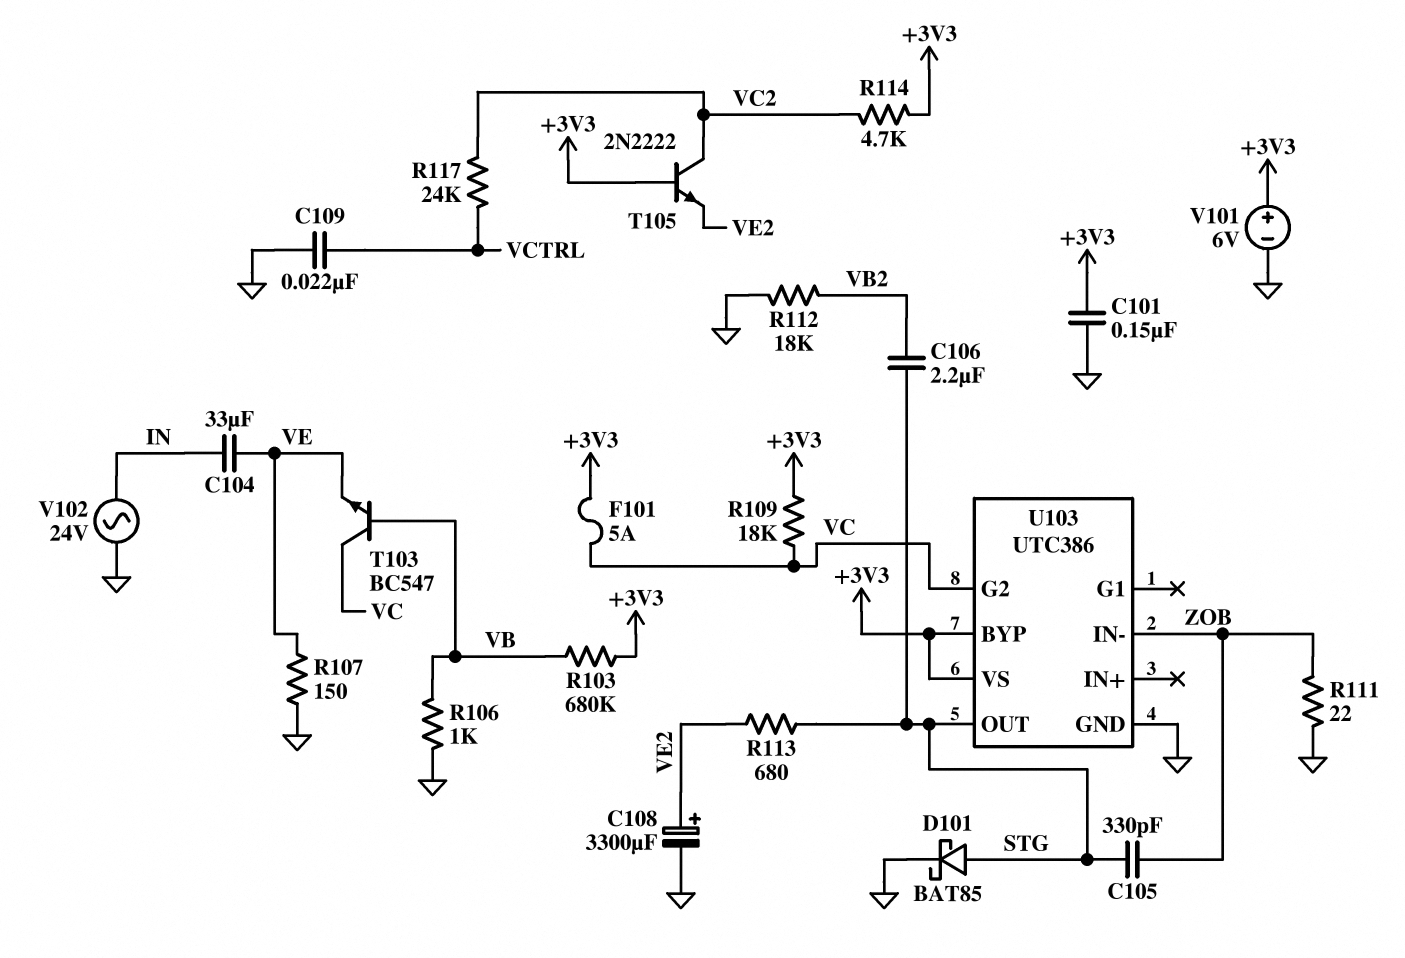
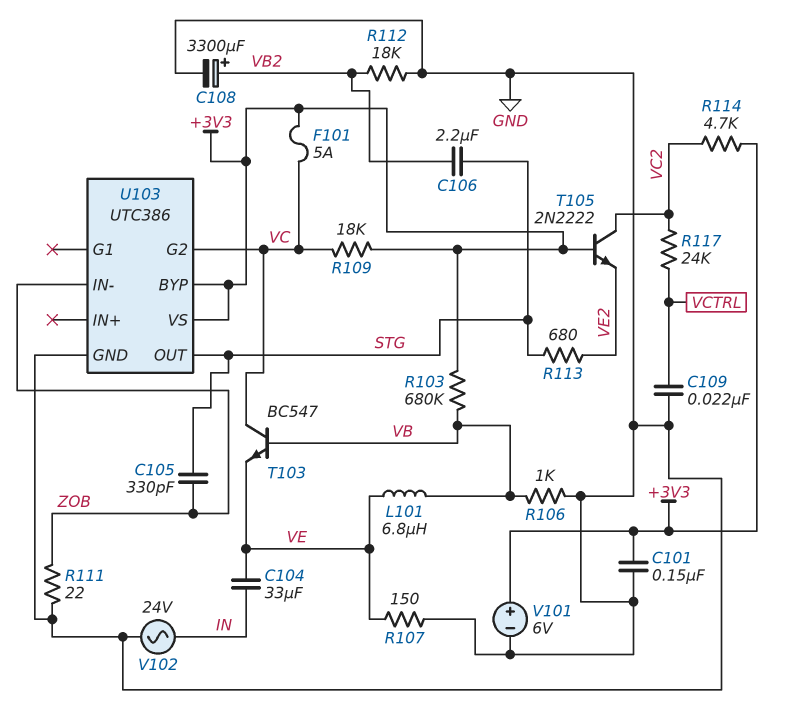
C108: 3300uF (plus VE2, minus GND) -> 3300uF (plus VB2, minus GND)
D101: schottky BAT85 (A STG, K GND) -> none
L101: none -> 6.8uH (VB, VE)

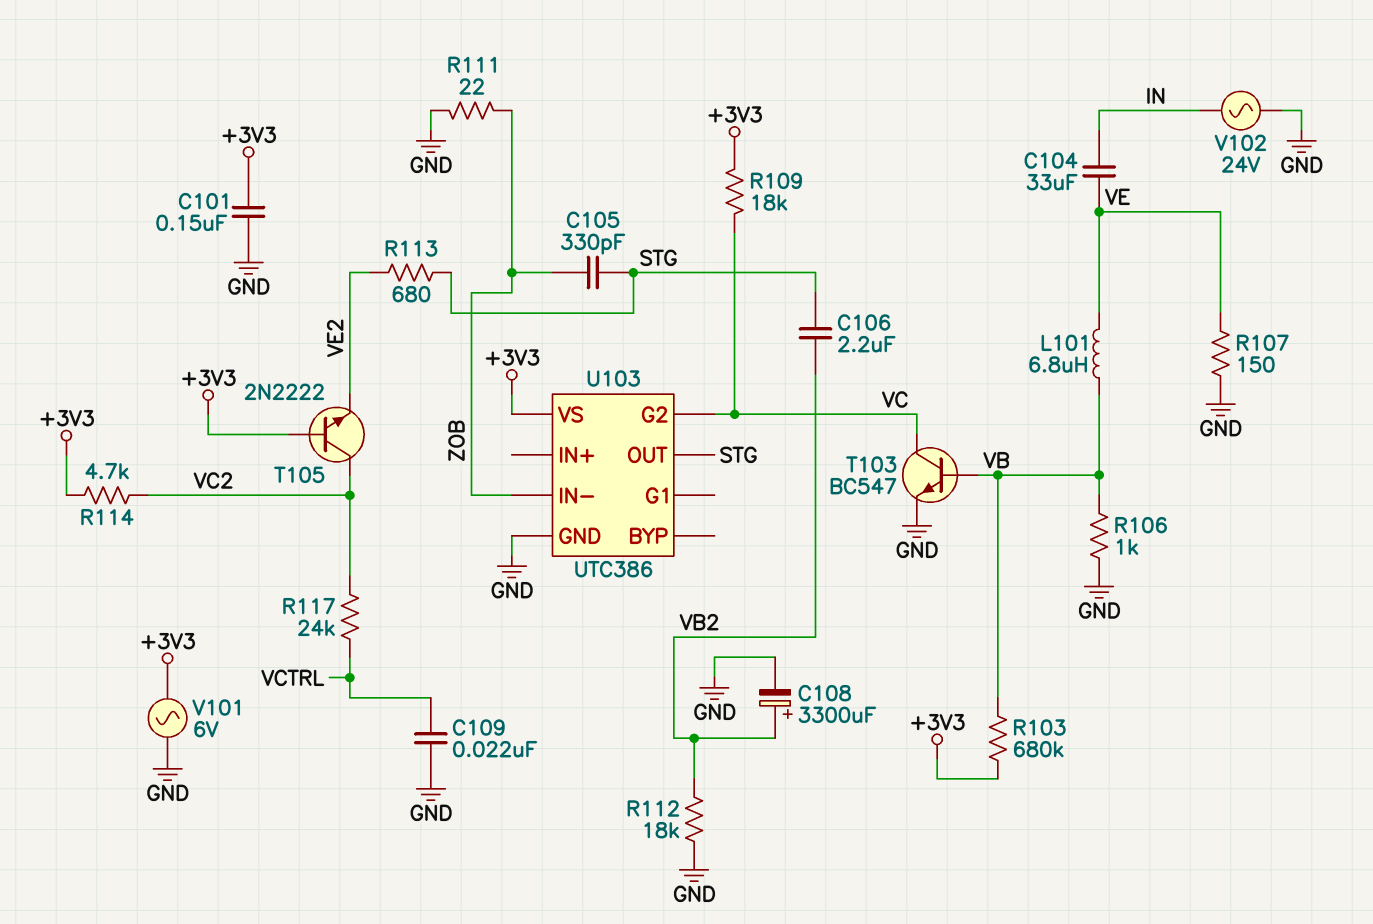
F101: 5A (+3V3, VC) -> none
T103: NPN BC547 (B VB, C VC, E VE) -> NPN BC547 (B VB, C VC, E GND)
U103 pin BYP: +3V3 -> none
V101: 6V (plus +3V3, minus GND) -> AC 6V (+3V3, GND)

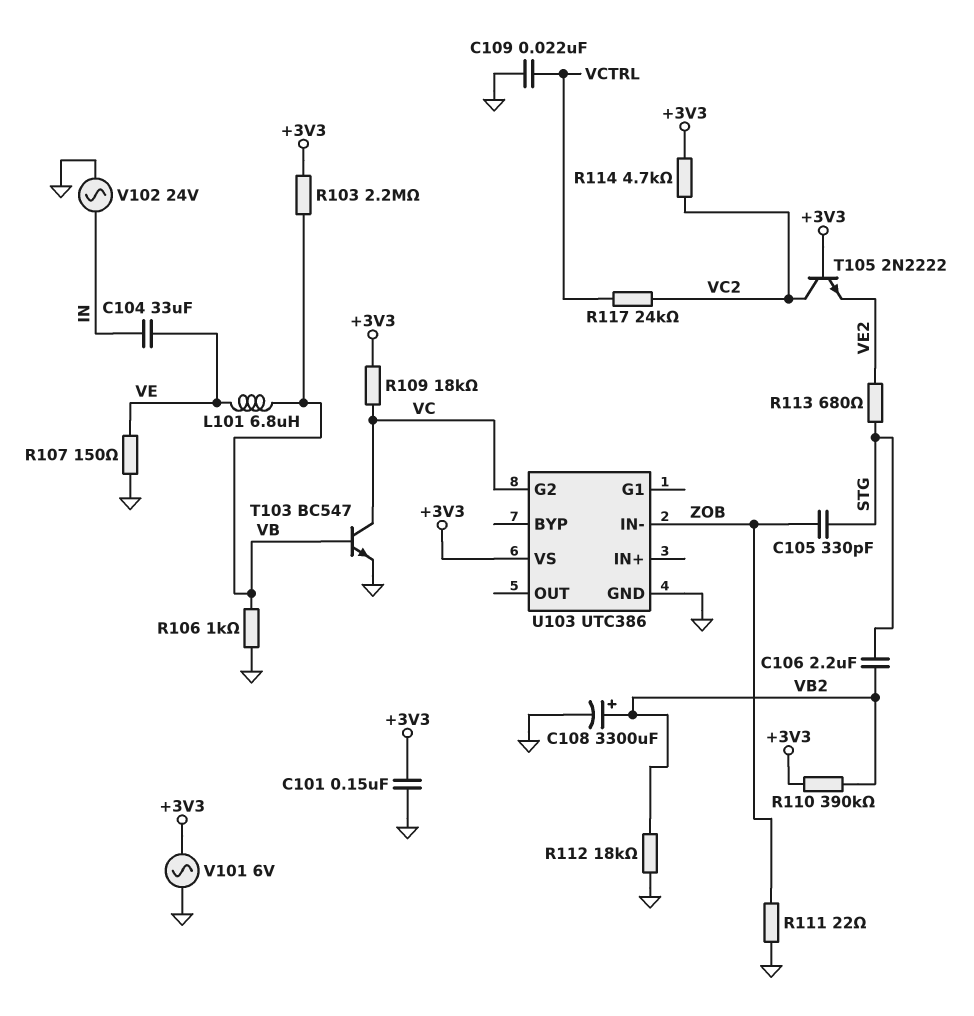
R103: 680k (+3V3, VB) -> 2.2M (+3V3, VB)
R110: none -> 390k (+3V3, VB2)
U103 pin OUT: STG -> none

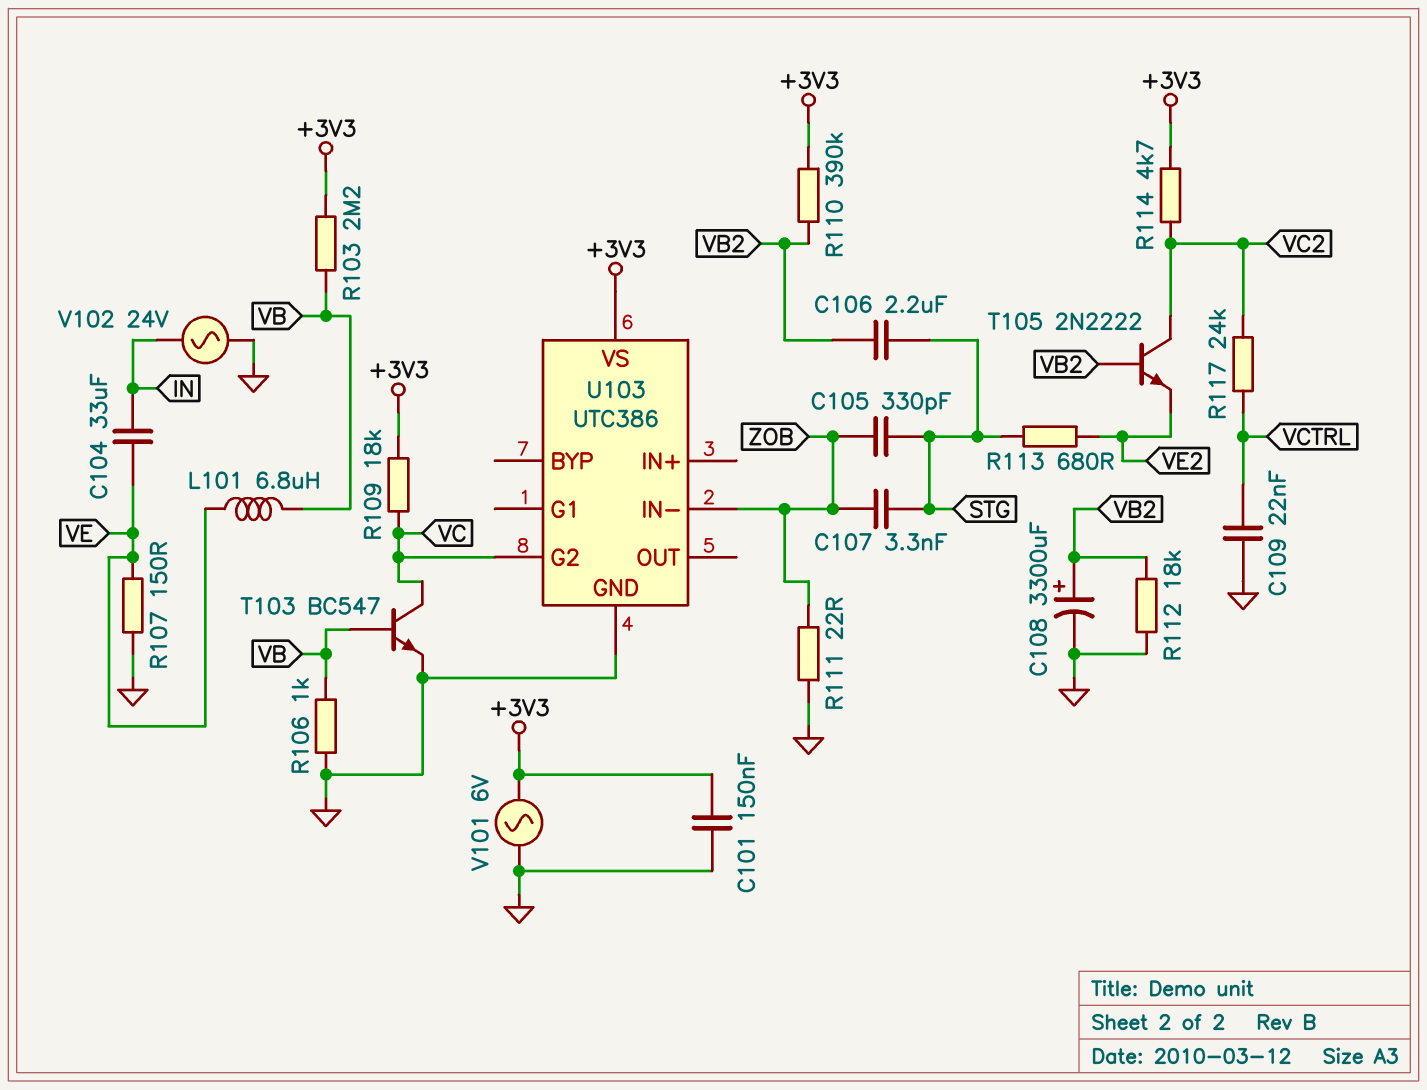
C107: none -> 3.3nF (STG, ZOB)
T105: NPN 2N2222 (B +3V3, C VC2, E VE2) -> NPN 2N2222 (B VB2, C VC2, E VE2)

